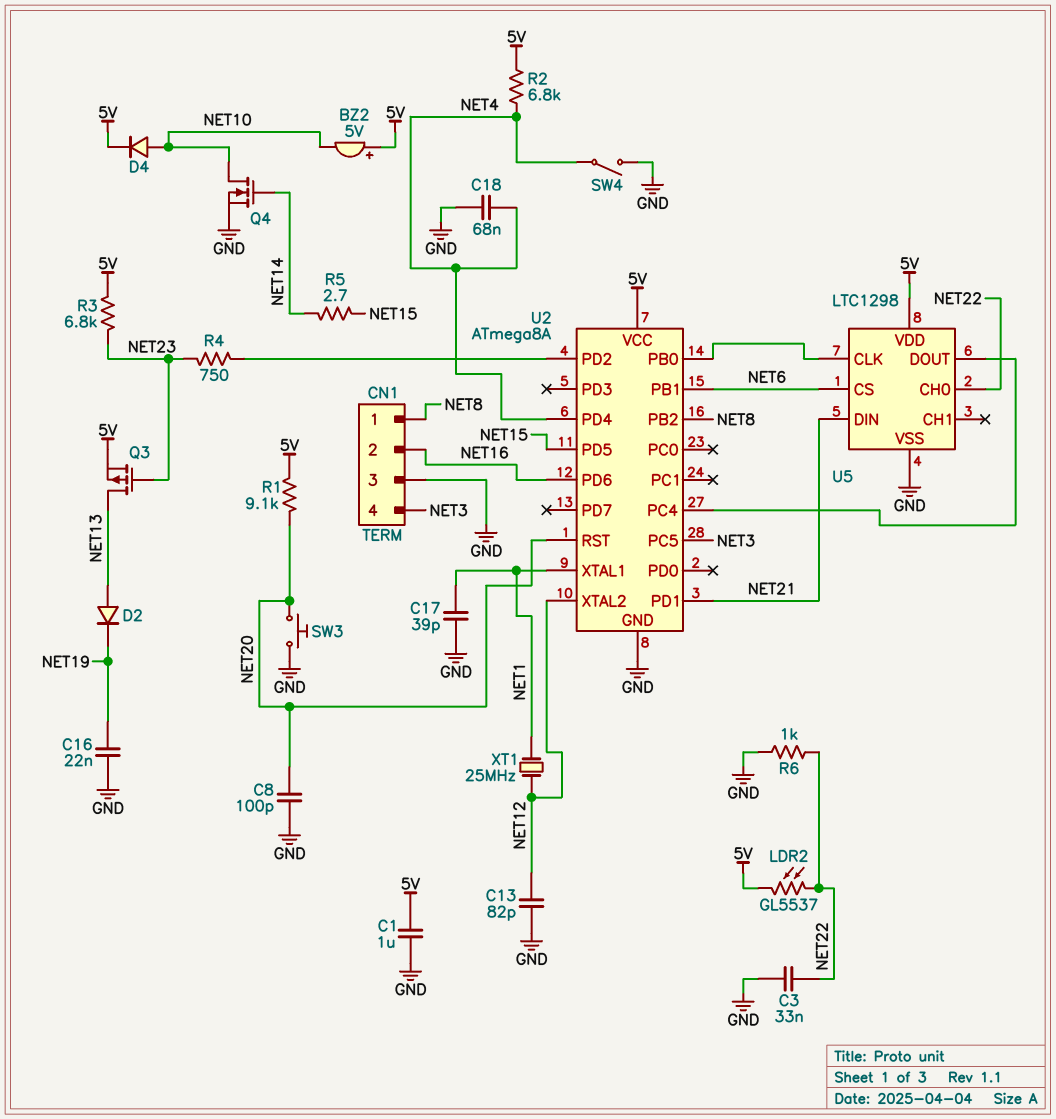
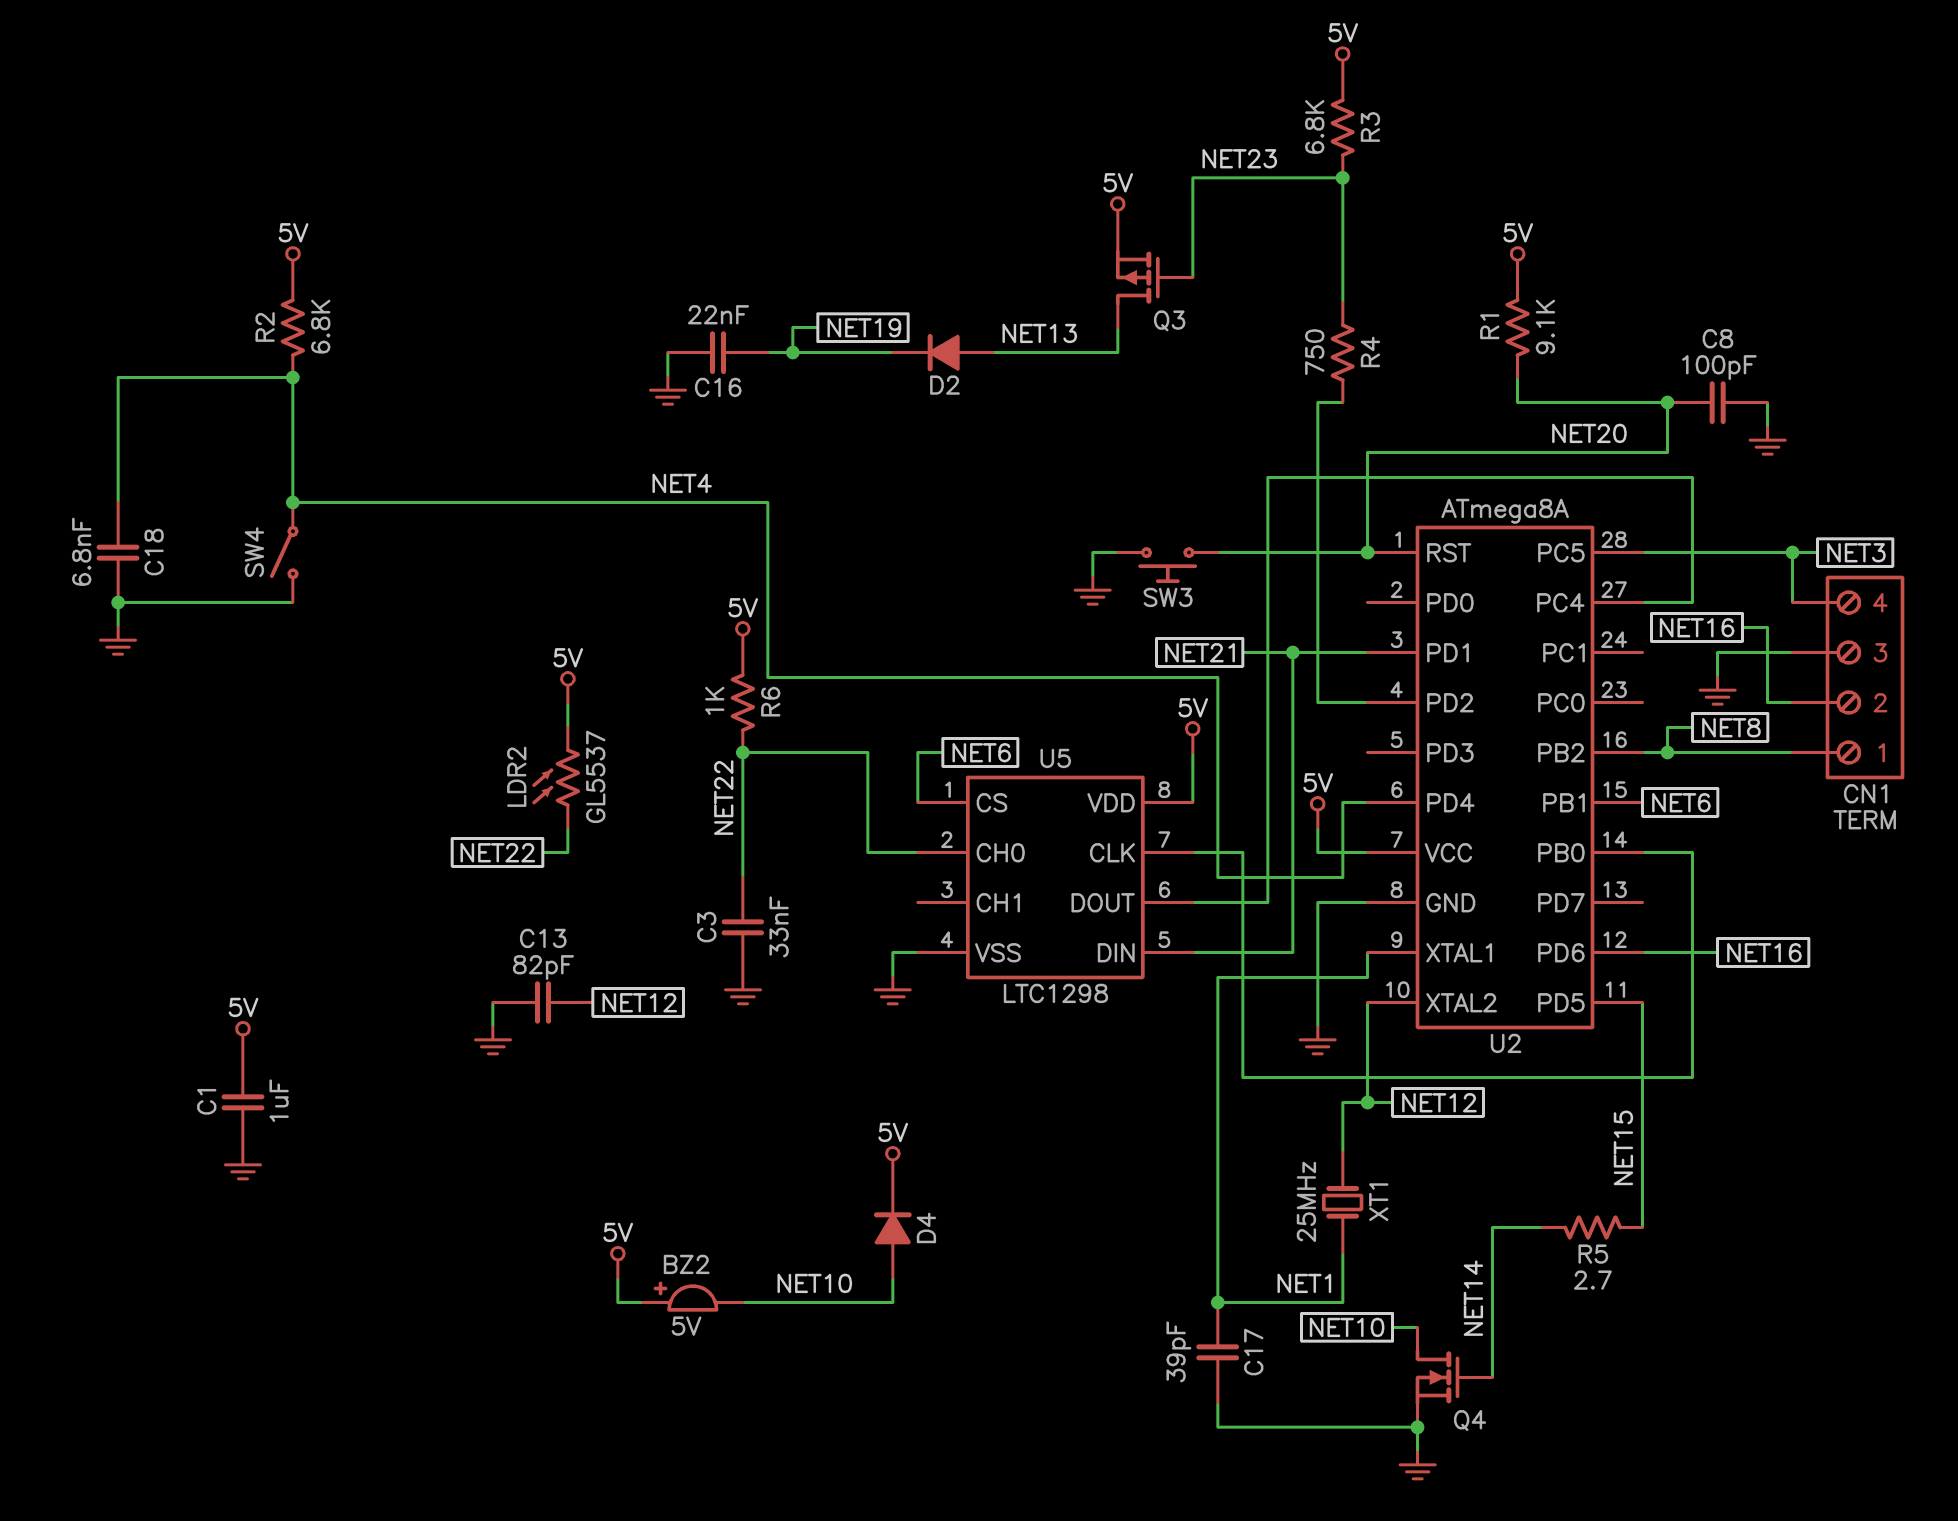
C18: 68nF (GND, NET4) -> 6.8nF (GND, NET4)
R6: 1k (GND, NET22) -> 1k (5V, NET22)

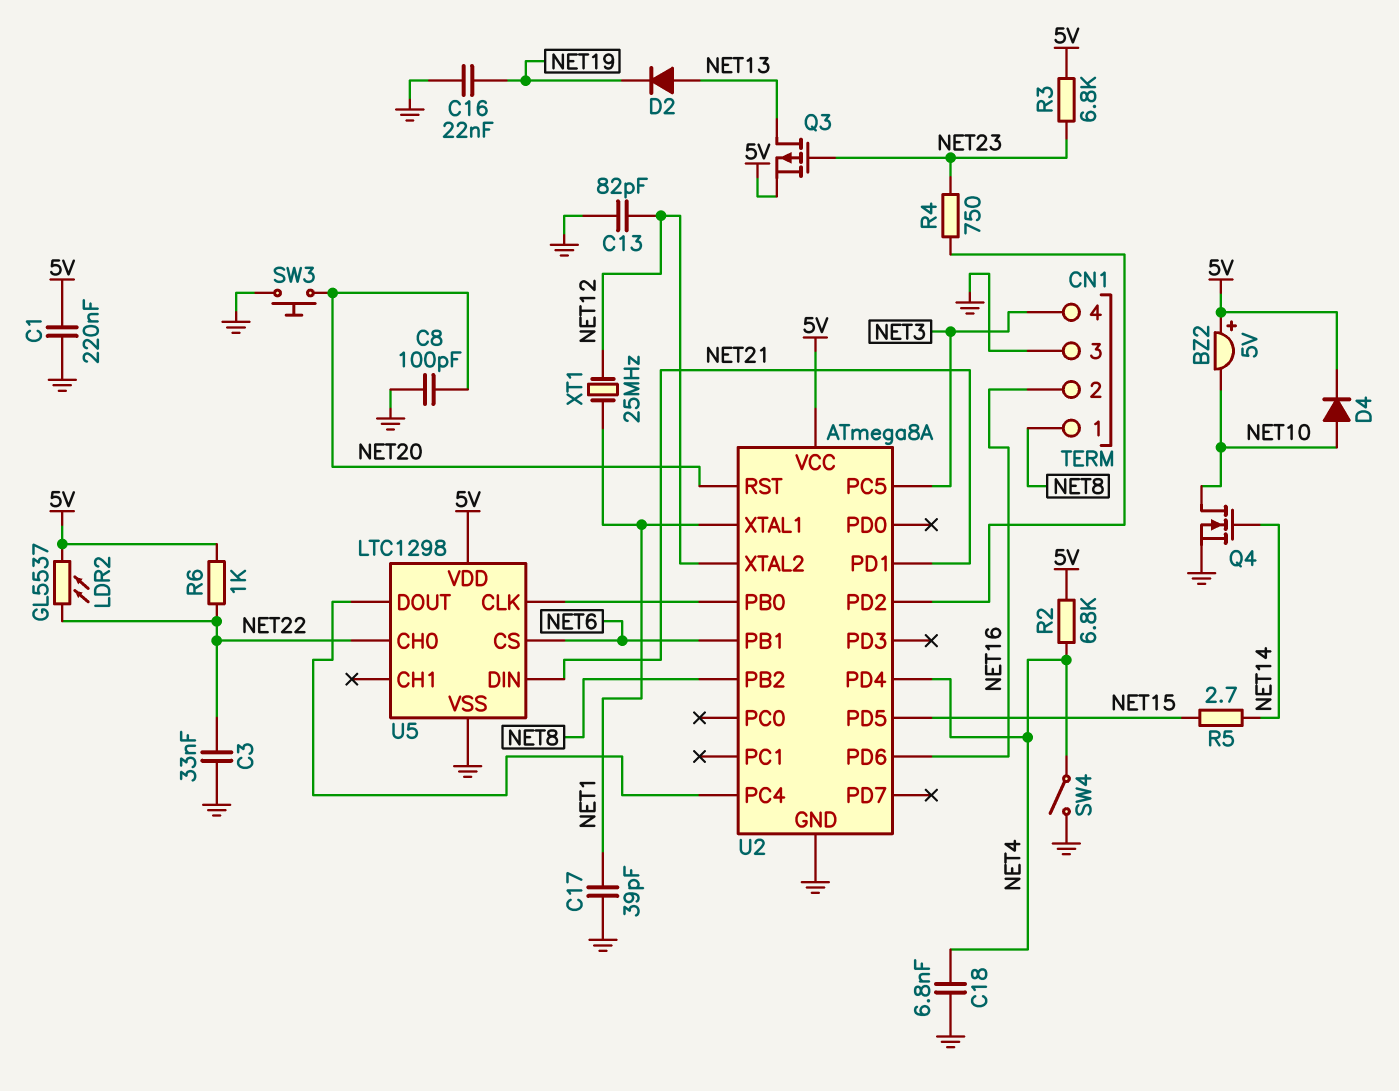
C1: 1uF (5V, GND) -> 220nF (5V, GND)
R1: 9.1k (5V, NET20) -> none

